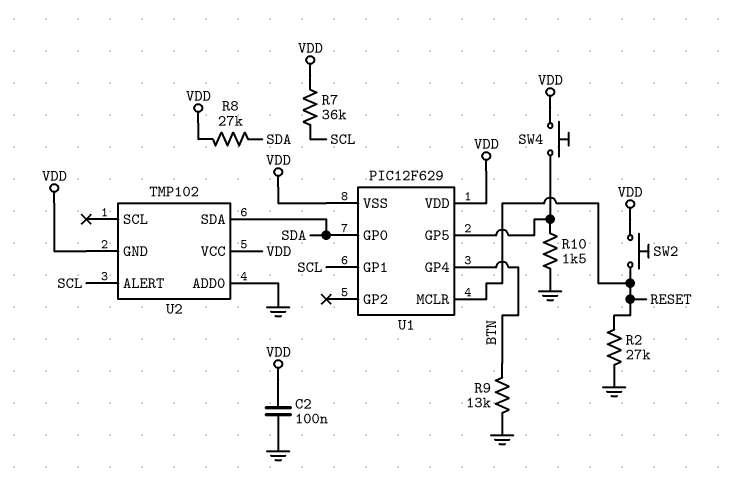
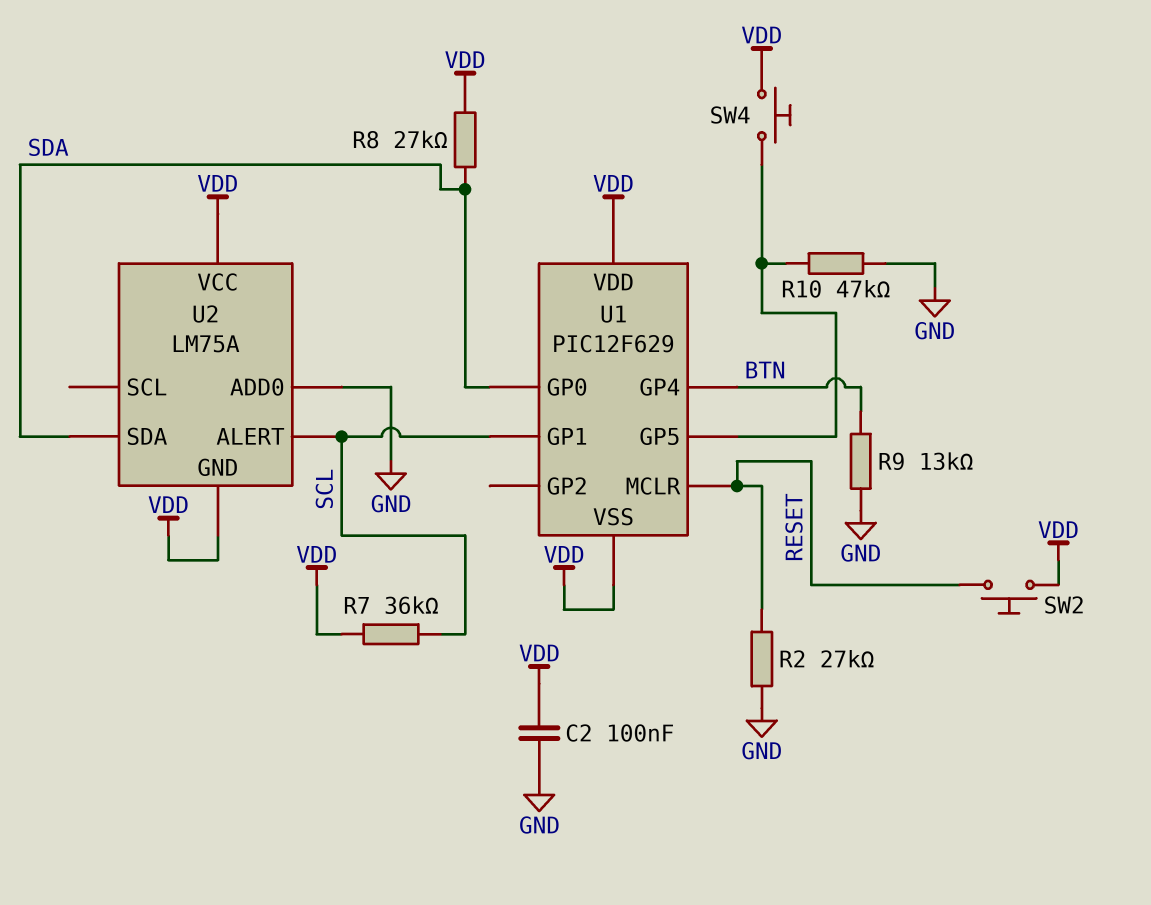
R10: 1.5k (GND, U1/GP5) -> 47k (GND, U1/GP5)
U2: TMP102 -> LM75A

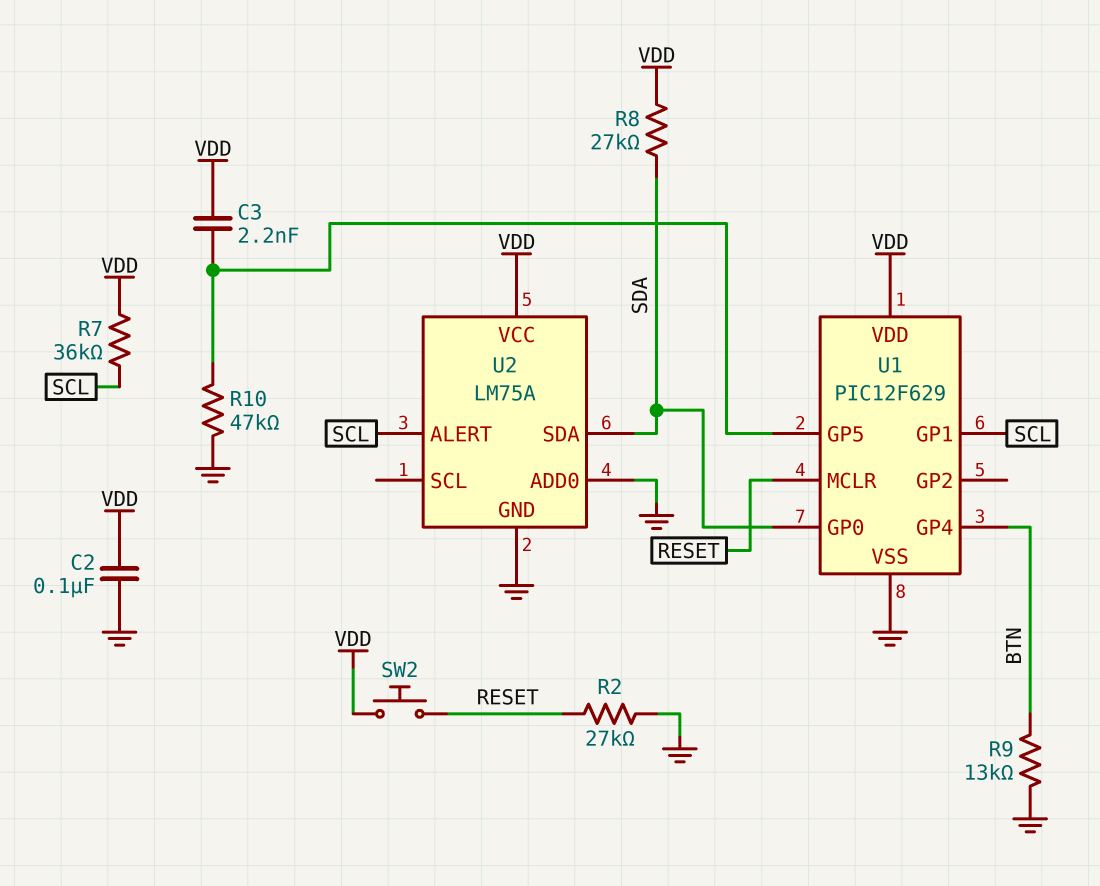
C3: none -> 2.2nF (U1/GP5, VDD)
SW4: button (U1/GP5, VDD) -> none
U1 pin VSS: VDD -> GND
U2 pin GND: VDD -> GND

